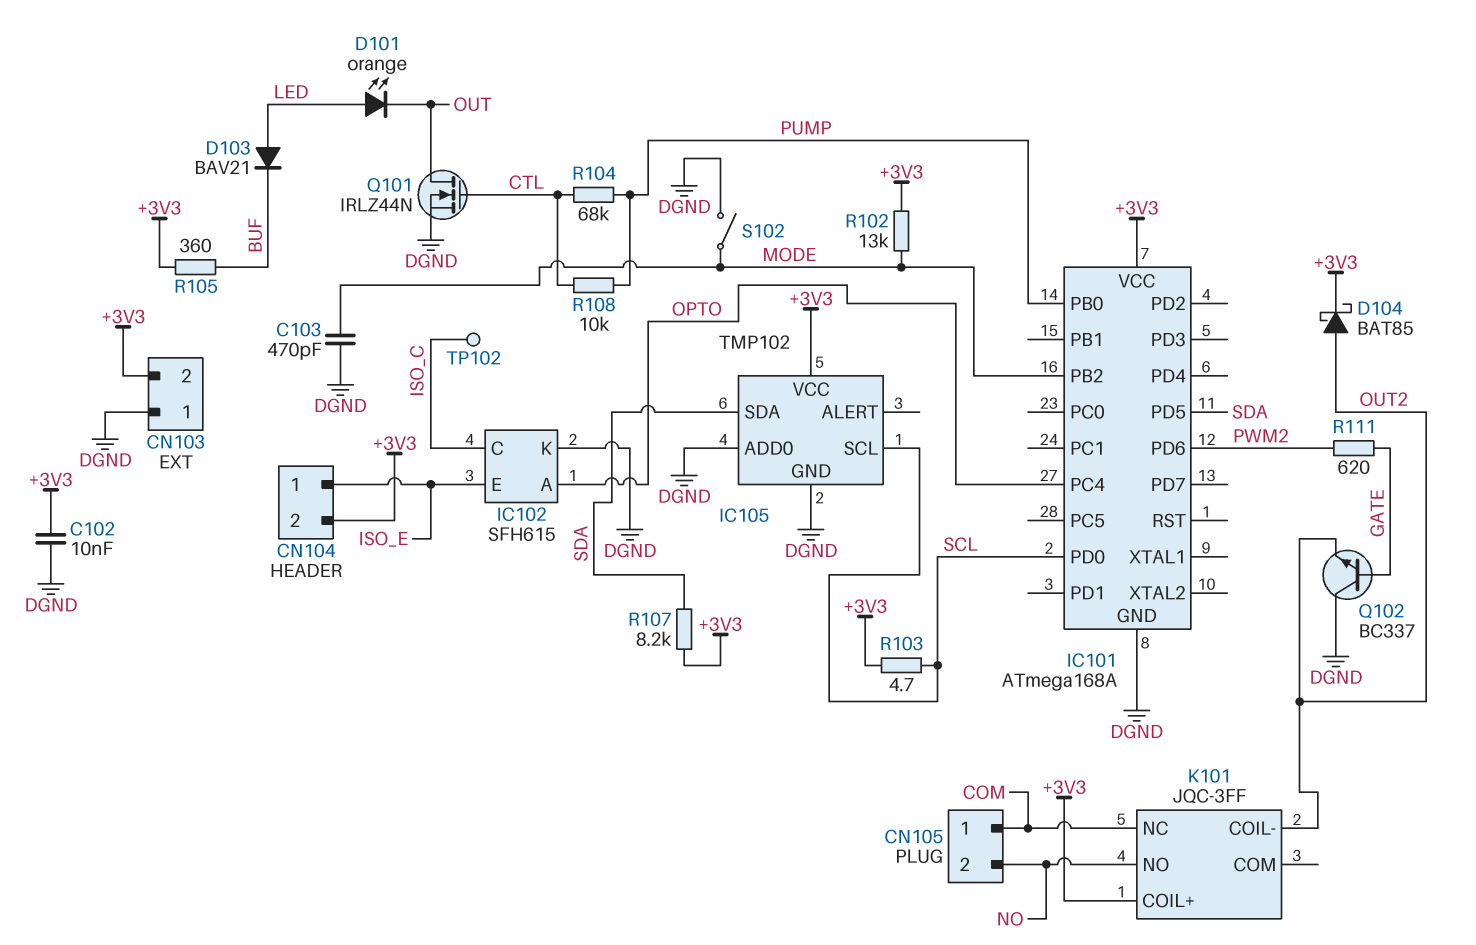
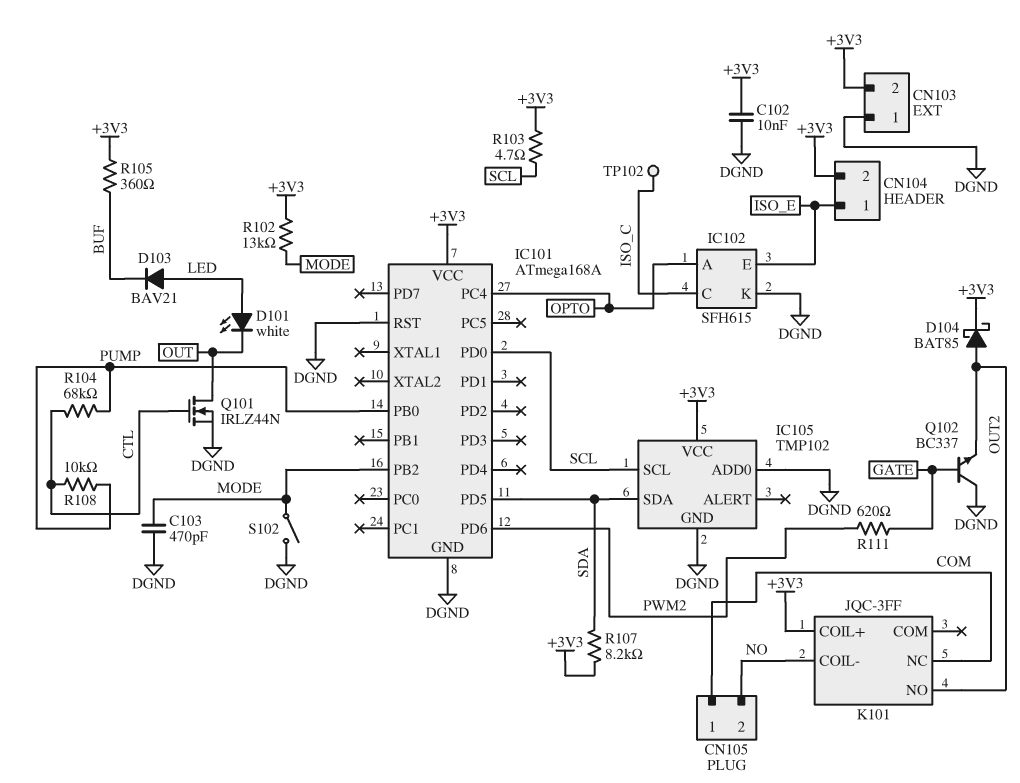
D101: LED orange (A LED, K OUT) -> LED white (A LED, K OUT)
IC101 pin RST: none -> DGND
K101 pin COIL-: OUT2 -> NO
K101 pin NO: NO -> OUT2

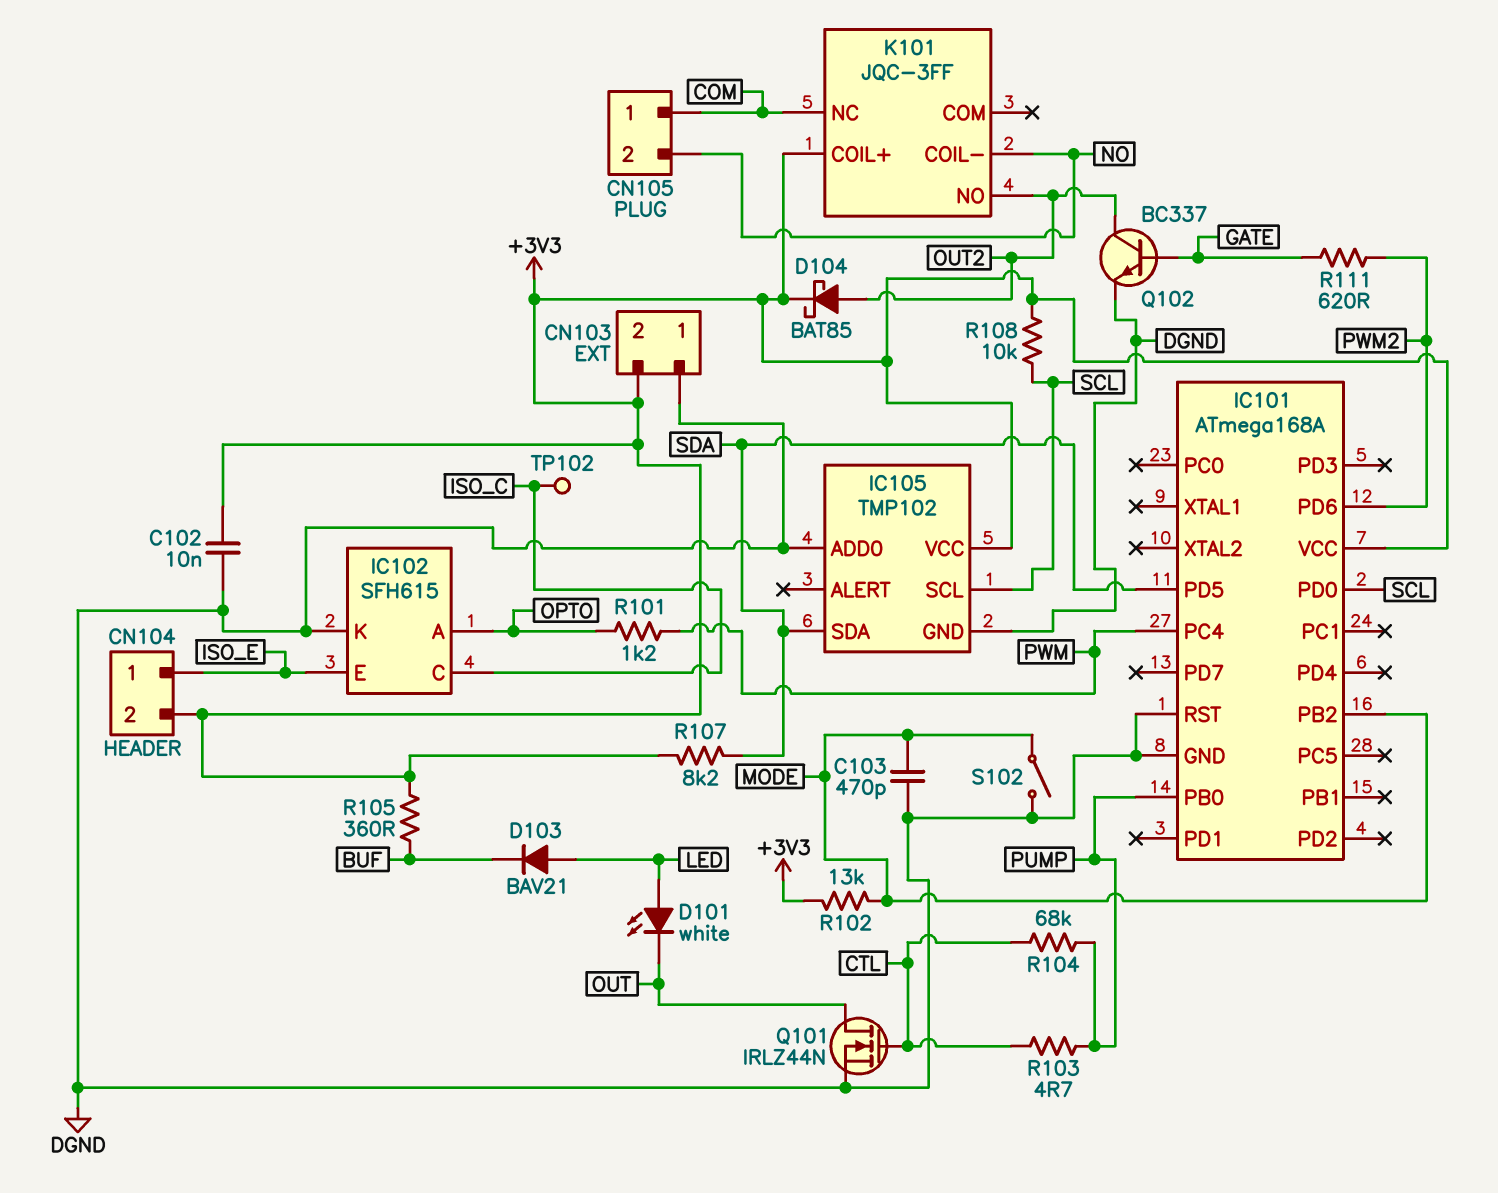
IC101 pin PC4: OPTO -> PWM
Q102: NPN BC337 (B GATE, C DGND, E OUT2) -> NPN BC337 (B GATE, C OUT2, E DGND)
R101: none -> 1.2k (OPTO, PWM)
R103: 4.7 (+3V3, SCL) -> 4.7 (CTL, PUMP)
R108: 10k (CTL, PUMP) -> 10k (+3V3, SCL)

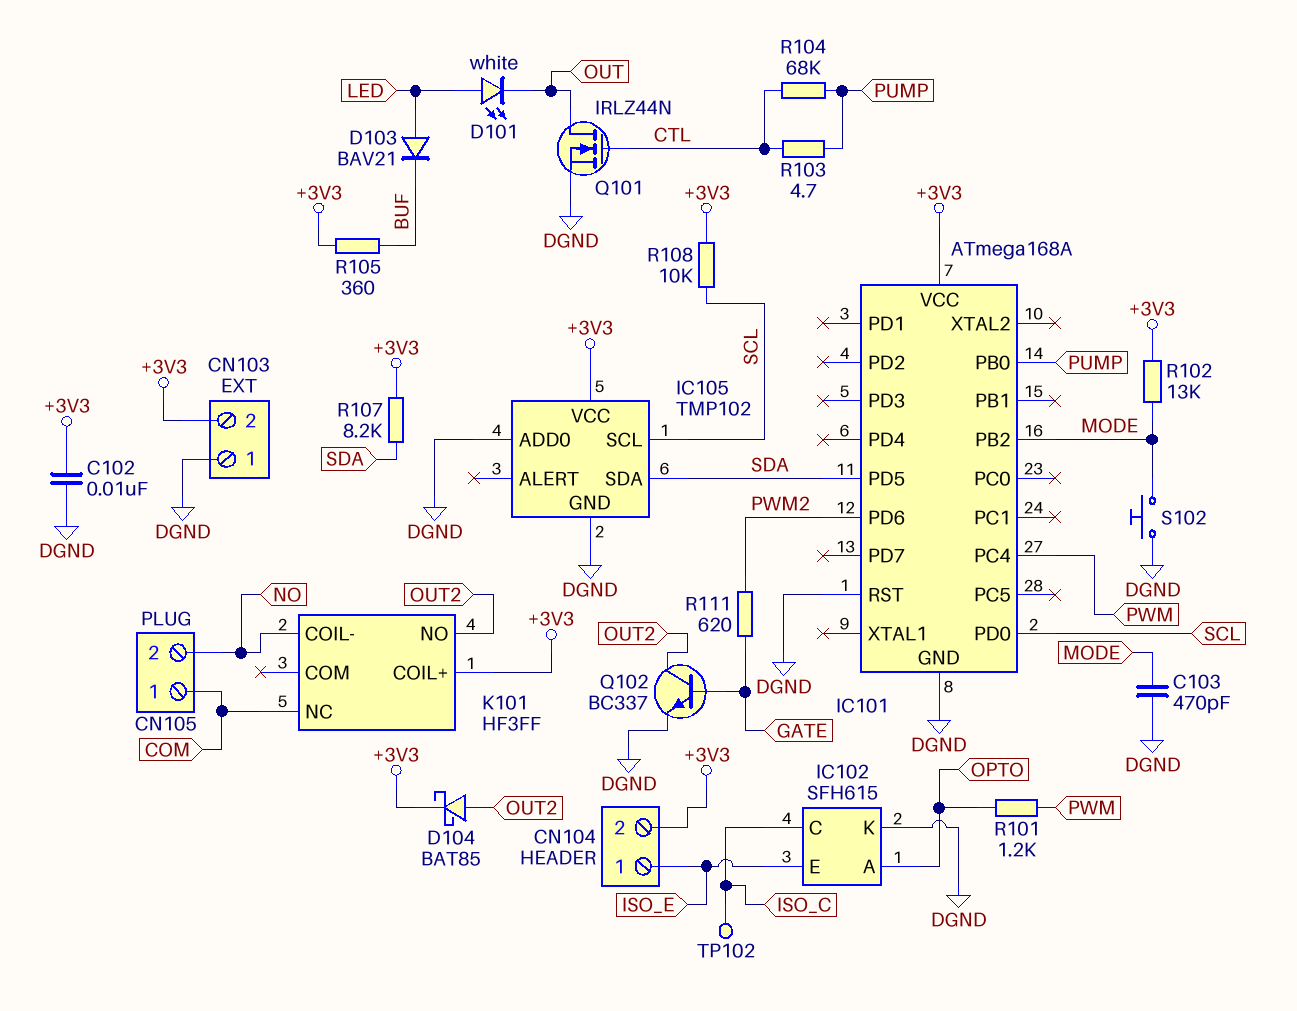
K101: JQC-3FF -> HF3FF
S102: switch (DGND, MODE) -> button (DGND, MODE)

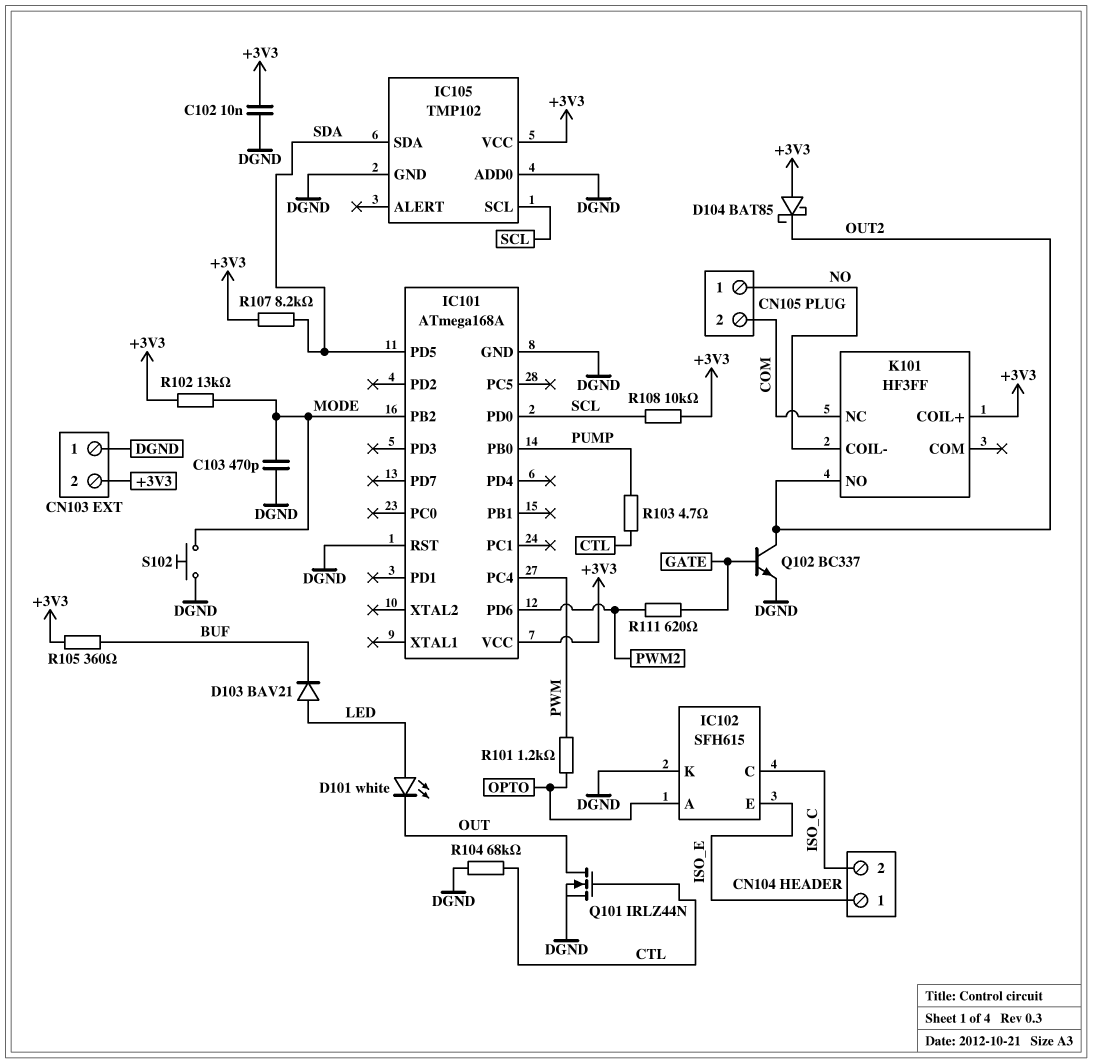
CN104 pin 2: +3V3 -> ISO_C
CN105 pin 1: COM -> NO
CN105 pin 2: NO -> COM
D104: schottky BAT85 (A OUT2, K +3V3) -> schottky BAT85 (A +3V3, K OUT2)
R104: 68k (CTL, PUMP) -> 68k (CTL, DGND)
TP102: test point (ISO_C) -> none

